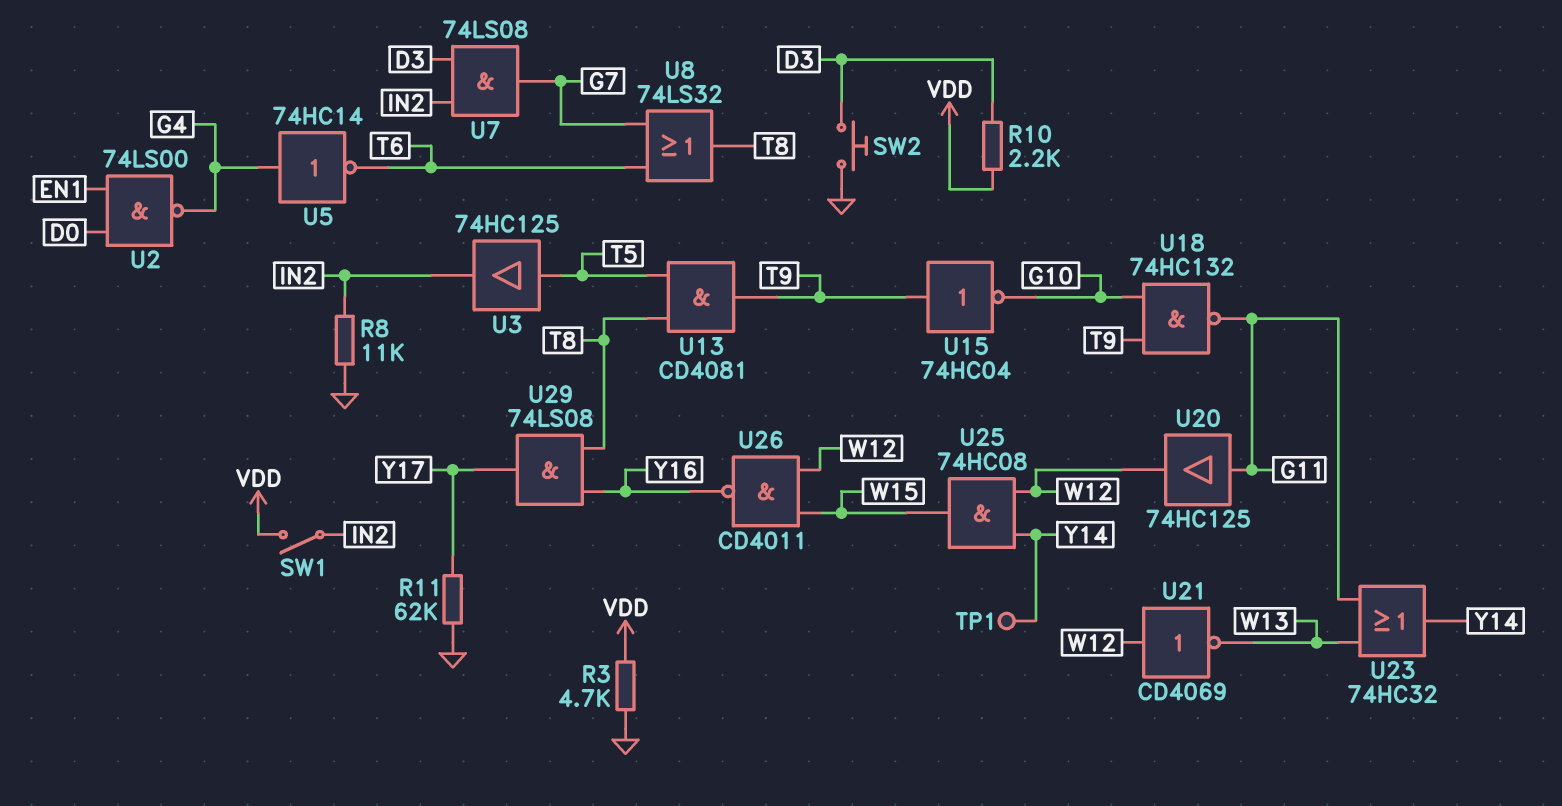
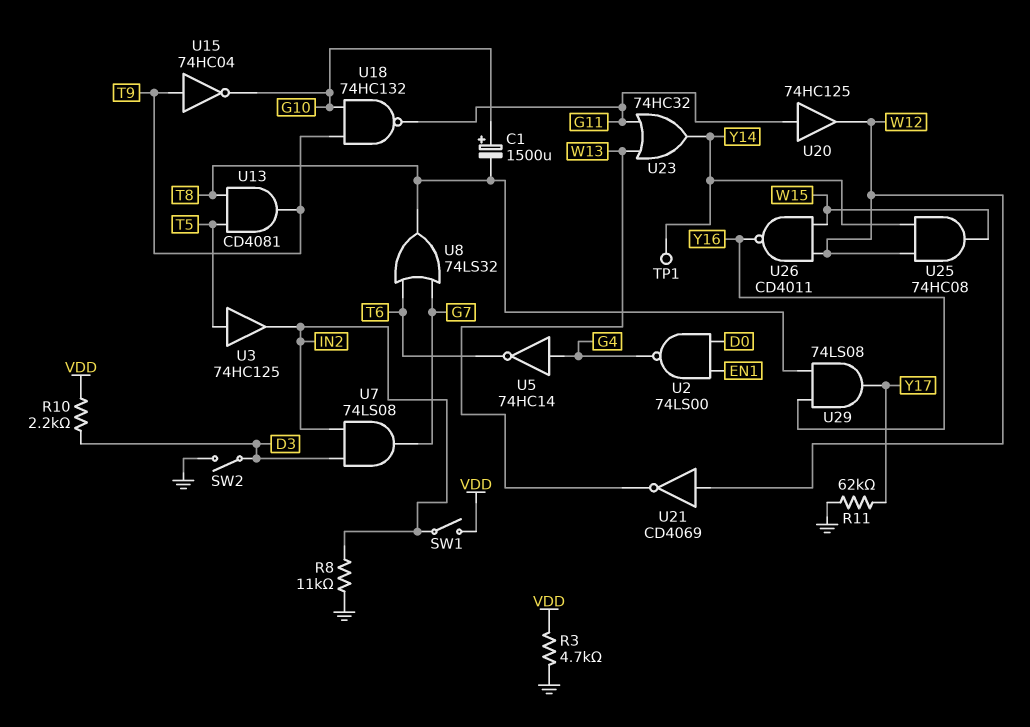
C1: none -> 1500uF (plus G10, minus T8)
SW2: button (D3, GND) -> switch (D3, GND)

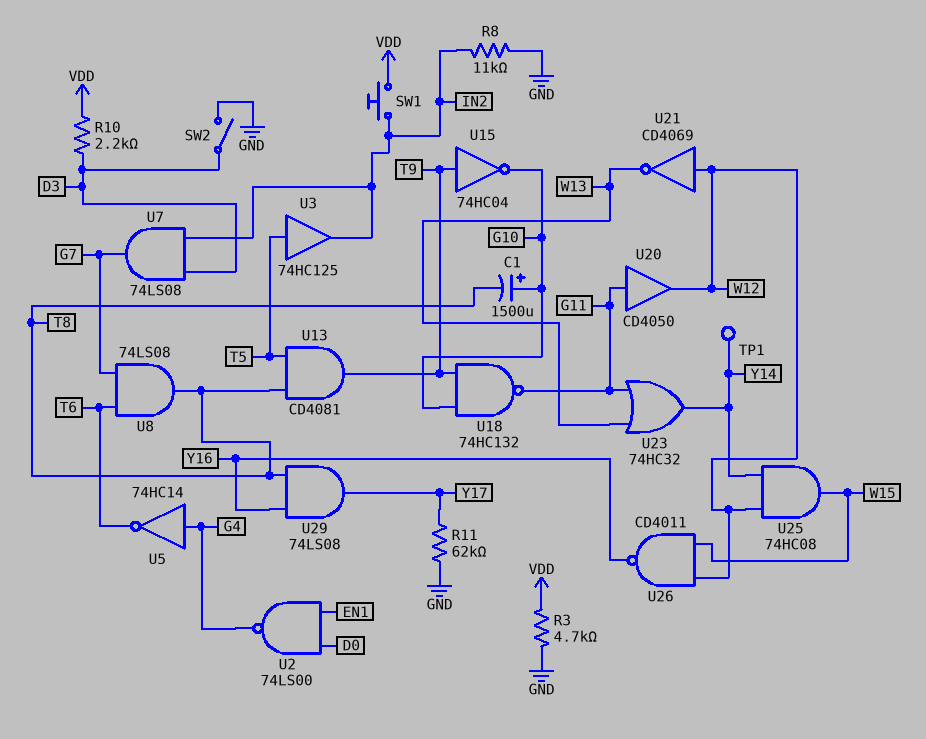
SW1: switch (IN2, VDD) -> button (IN2, VDD)
U8: OR 74LS32 (in G7, in T6, out T8) -> AND 74LS08 (in G7, in T6, out T8)
U20: buffer 74HC125 (in G11, out W12) -> buffer CD4050 (in G11, out W12)

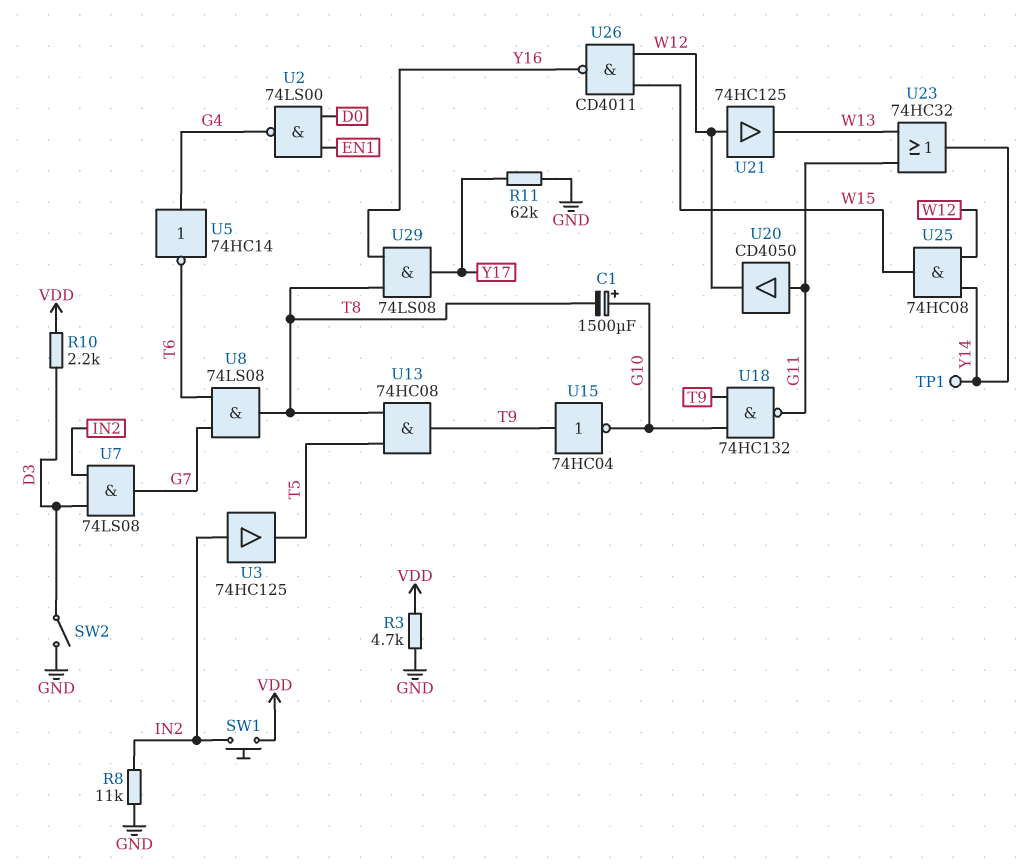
U3: buffer 74HC125 (in T5, out IN2) -> buffer 74HC125 (in IN2, out T5)
U13: AND CD4081 (in T5, in T8, out T9) -> AND 74HC08 (in T5, in T8, out T9)
U21: NOT CD4069 (in W12, out W13) -> buffer 74HC125 (in W12, out W13)

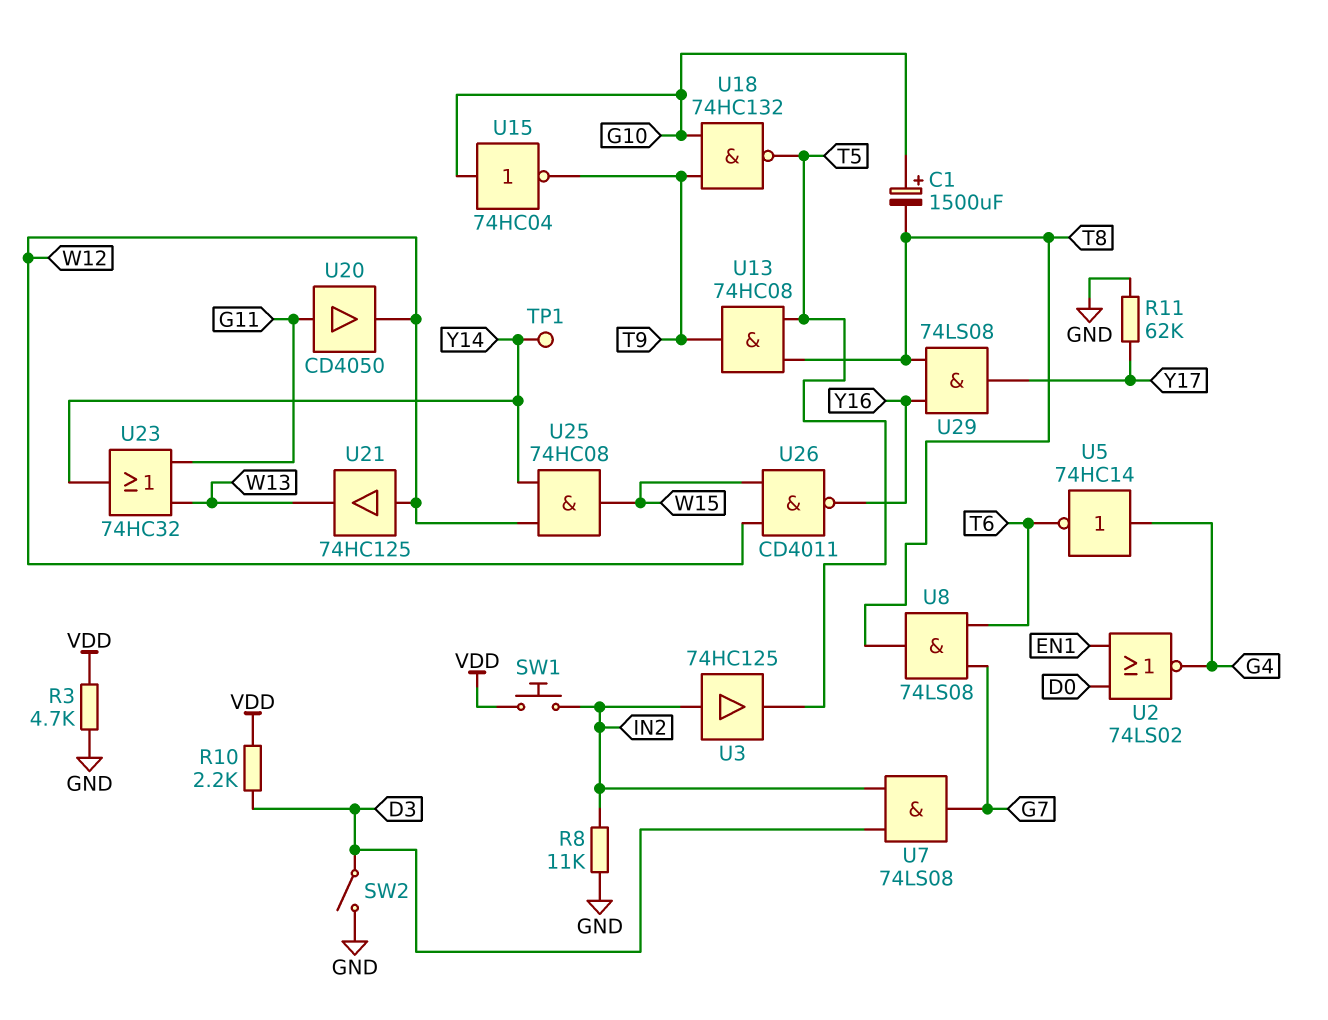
U2: NAND 74LS00 (in D0, in EN1, out G4) -> NOR 74LS02 (in D0, in EN1, out G4)
U15: NOT 74HC04 (in T9, out G10) -> NOT 74HC04 (in G10, out T9)
U18: NAND 74HC132 (in G10, in T9, out G11) -> NAND 74HC132 (in G10, in T9, out T5)

